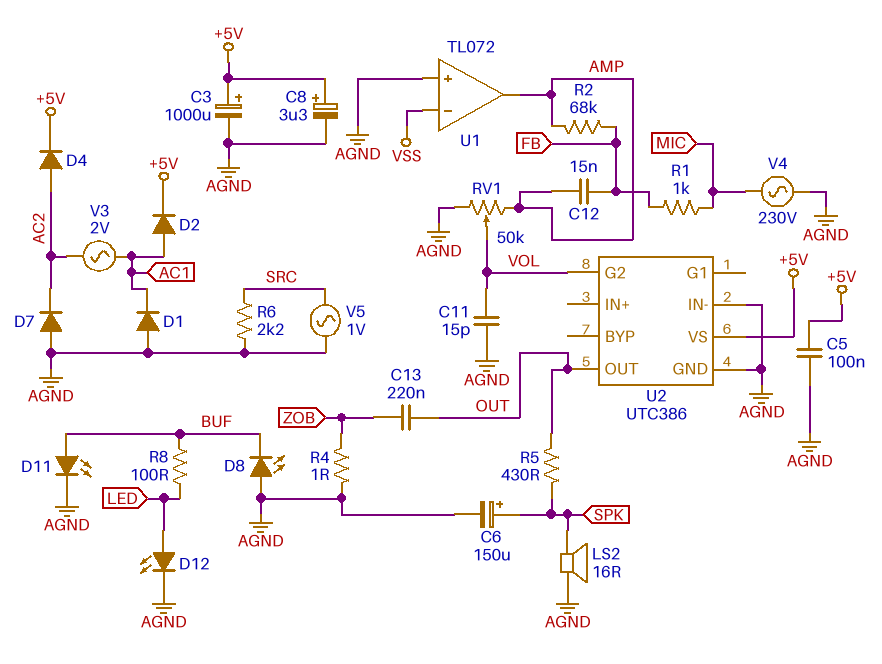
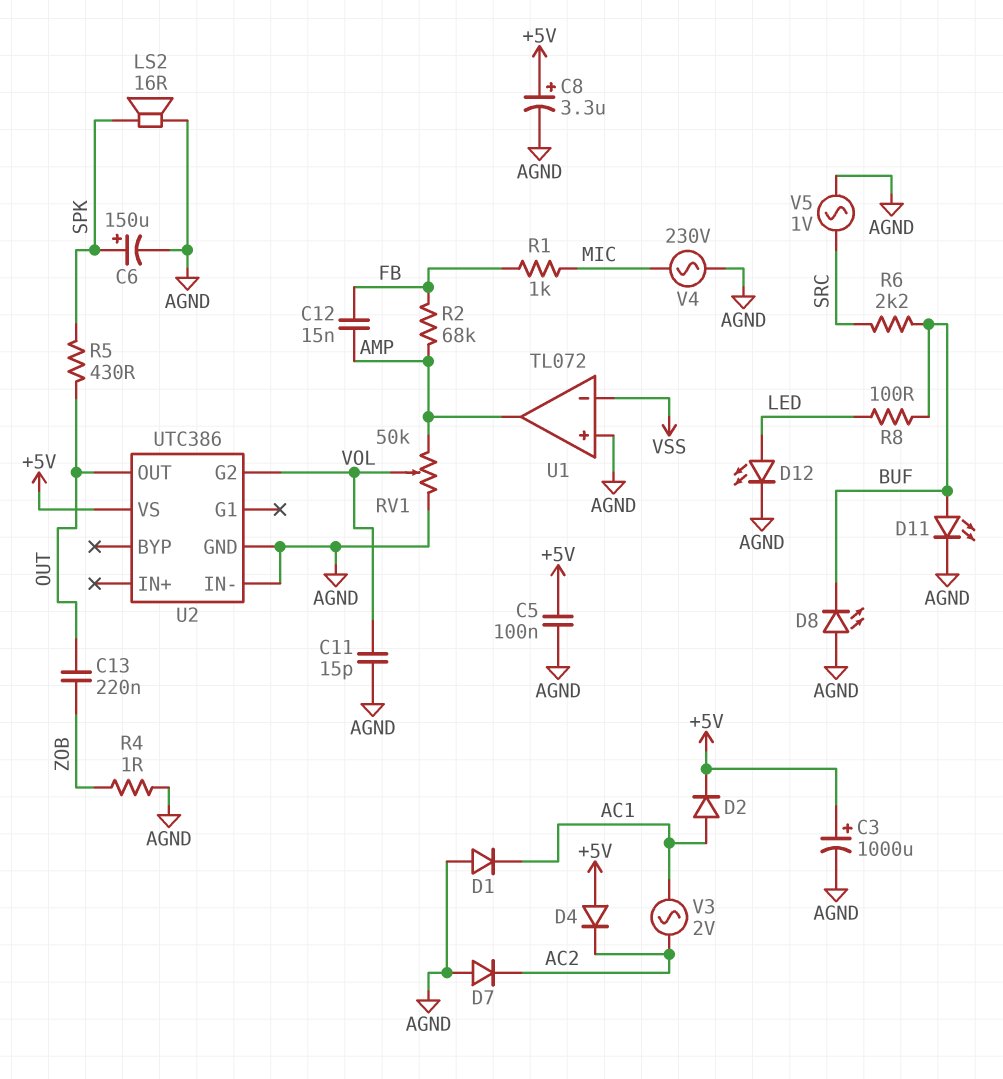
D4: diode (A AC2, K +5V) -> diode (A +5V, K AC2)
R6: 2.2k (AGND, SRC) -> 2.2k (BUF, SRC)

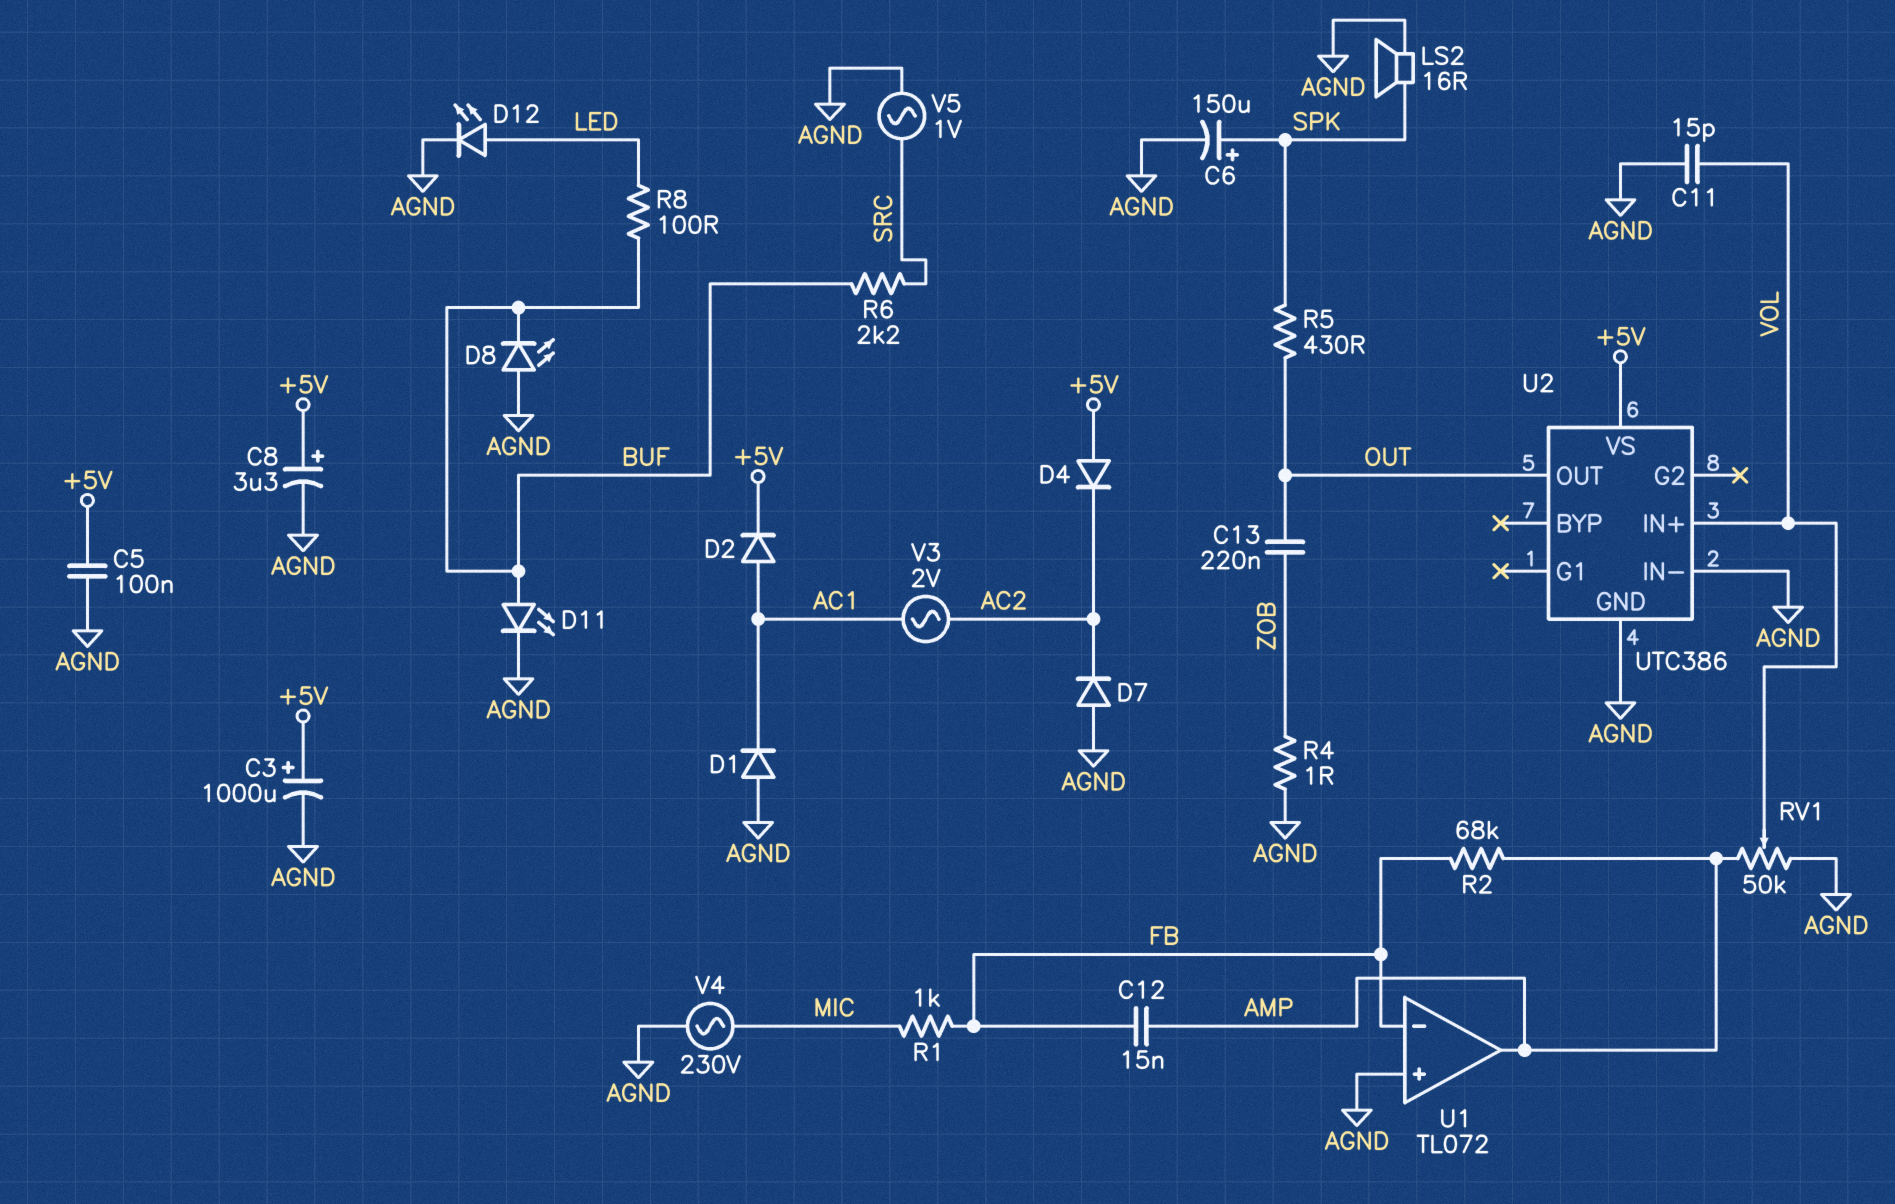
U1 pin in-: VSS -> FB
U2 pin G2: VOL -> none
U2 pin IN+: none -> VOL

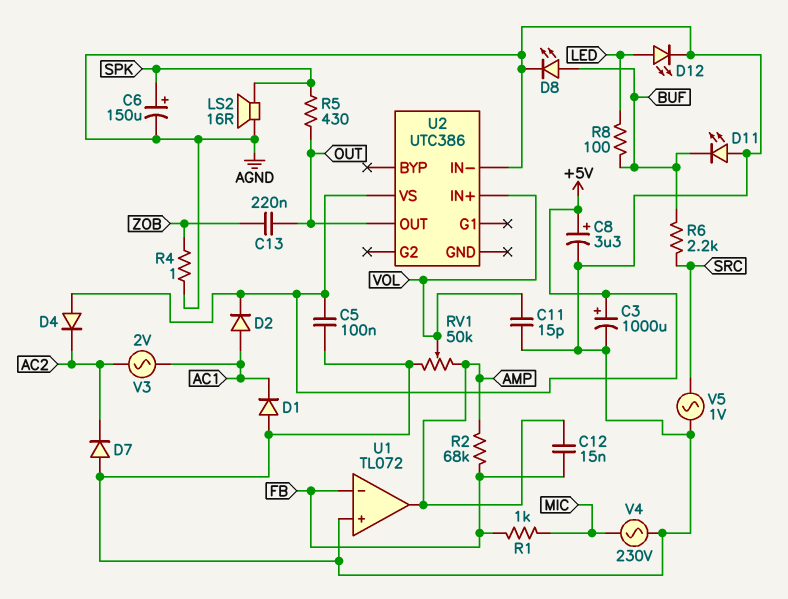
D8: LED (A AGND, K BUF) -> LED (A BUF, K AGND)
D11: LED (A BUF, K AGND) -> LED (A AGND, K BUF)
U2 pin GND: AGND -> none

